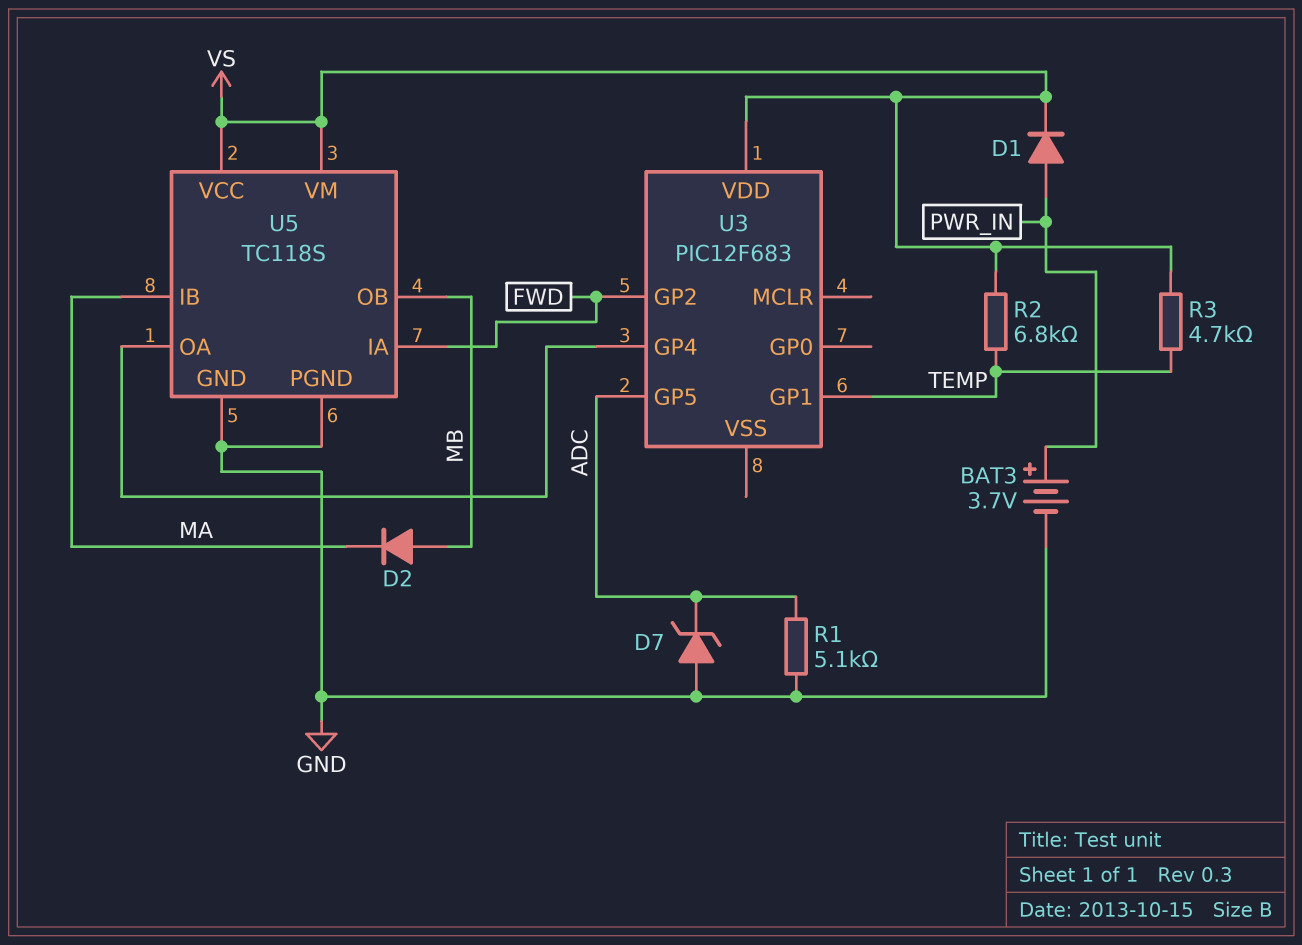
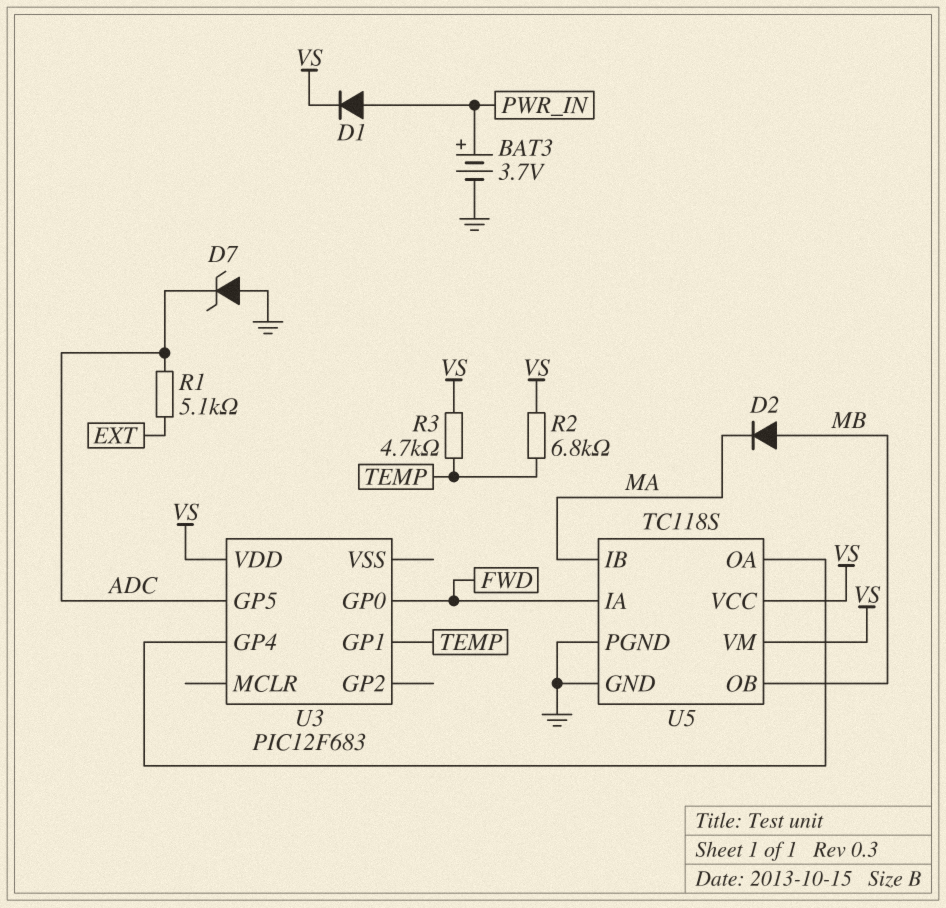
R1: 5.1k (ADC, GND) -> 5.1k (ADC, EXT)
U3 pin GP0: none -> FWD
U3 pin GP2: FWD -> none

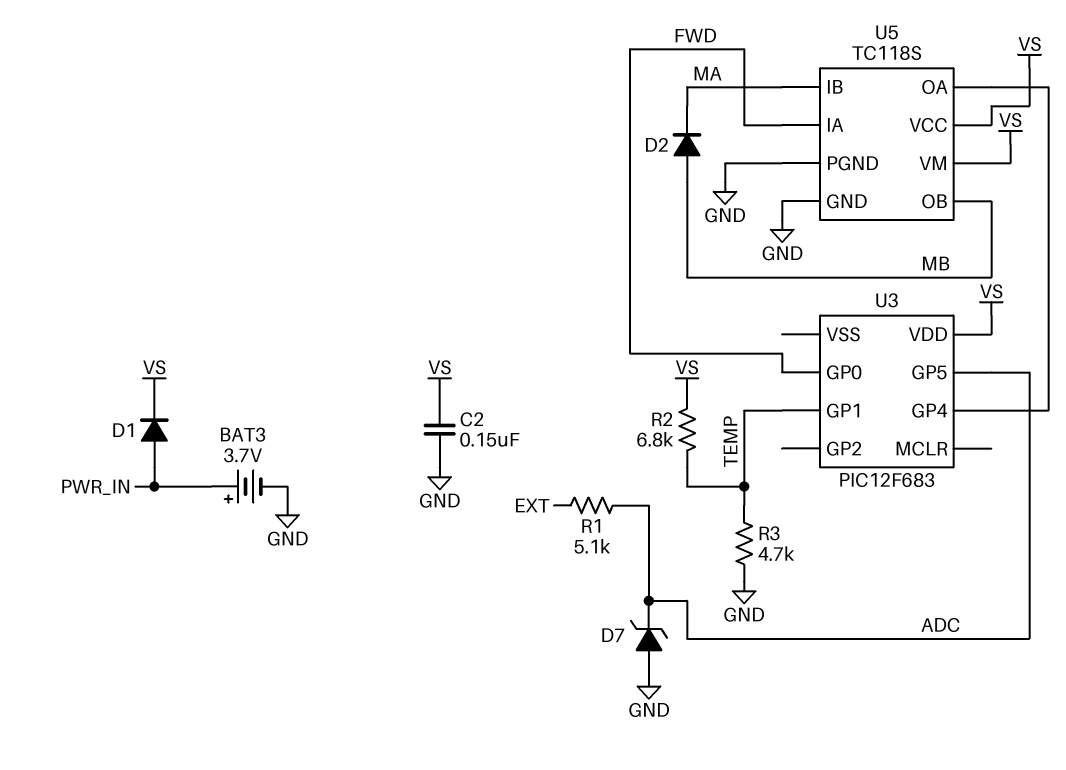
C2: none -> 150nF (GND, VS)
R3: 4.7k (TEMP, VS) -> 4.7k (GND, TEMP)

